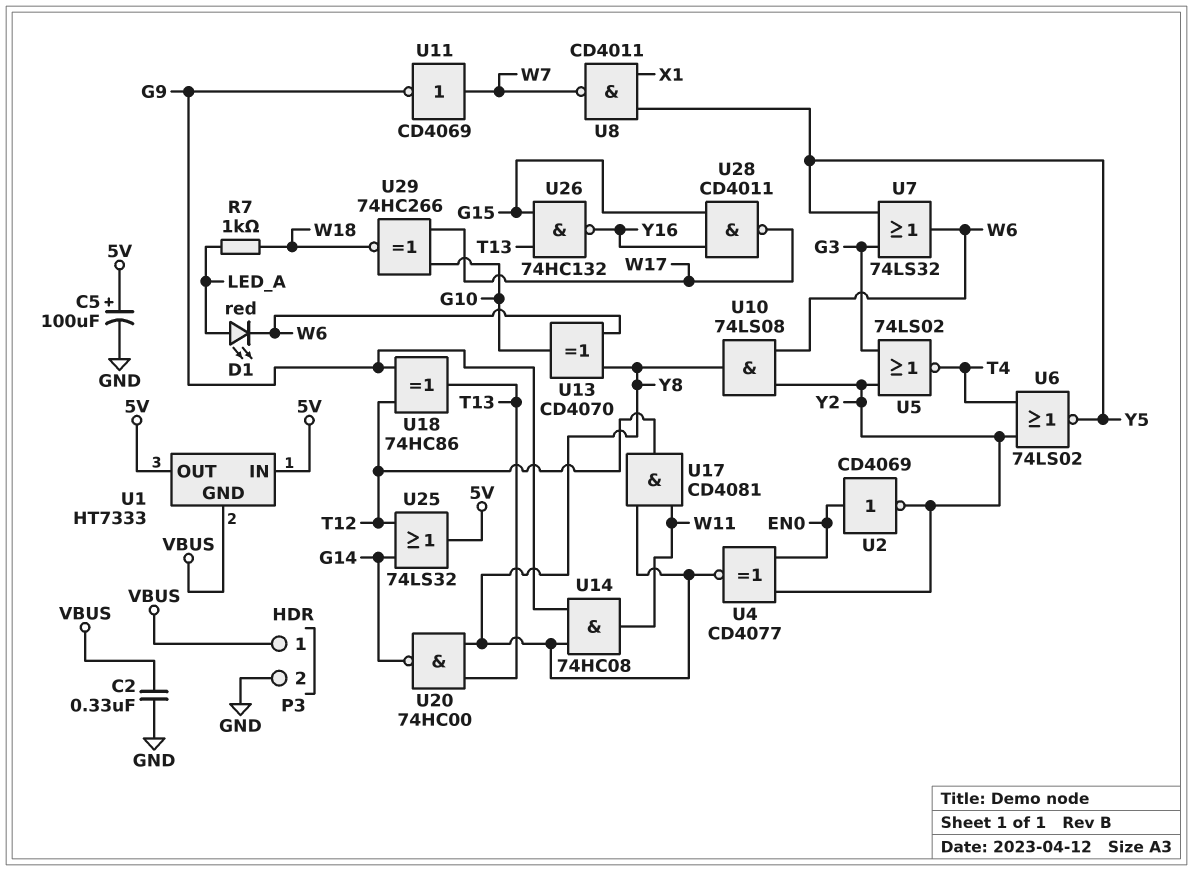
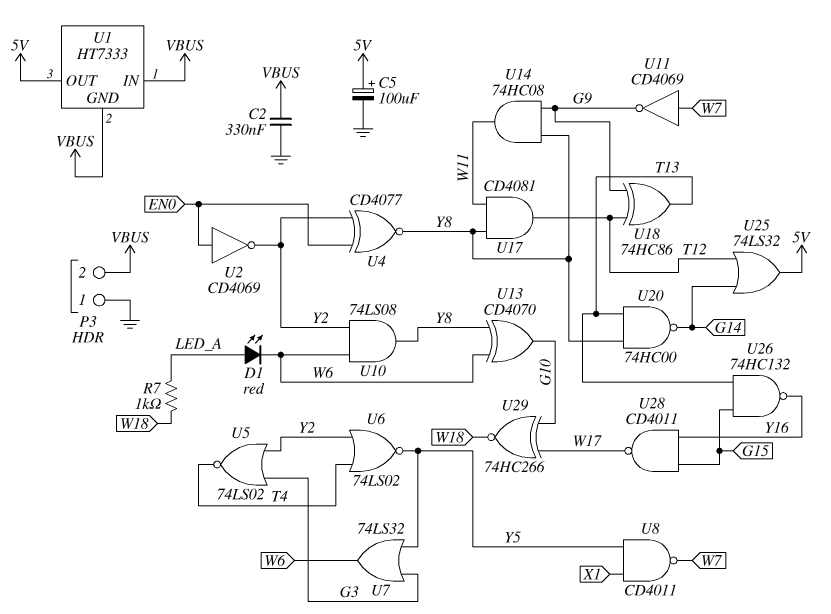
P3 pin 1: VBUS -> GND
P3 pin 2: GND -> VBUS
U1 pin IN: 5V -> VBUS

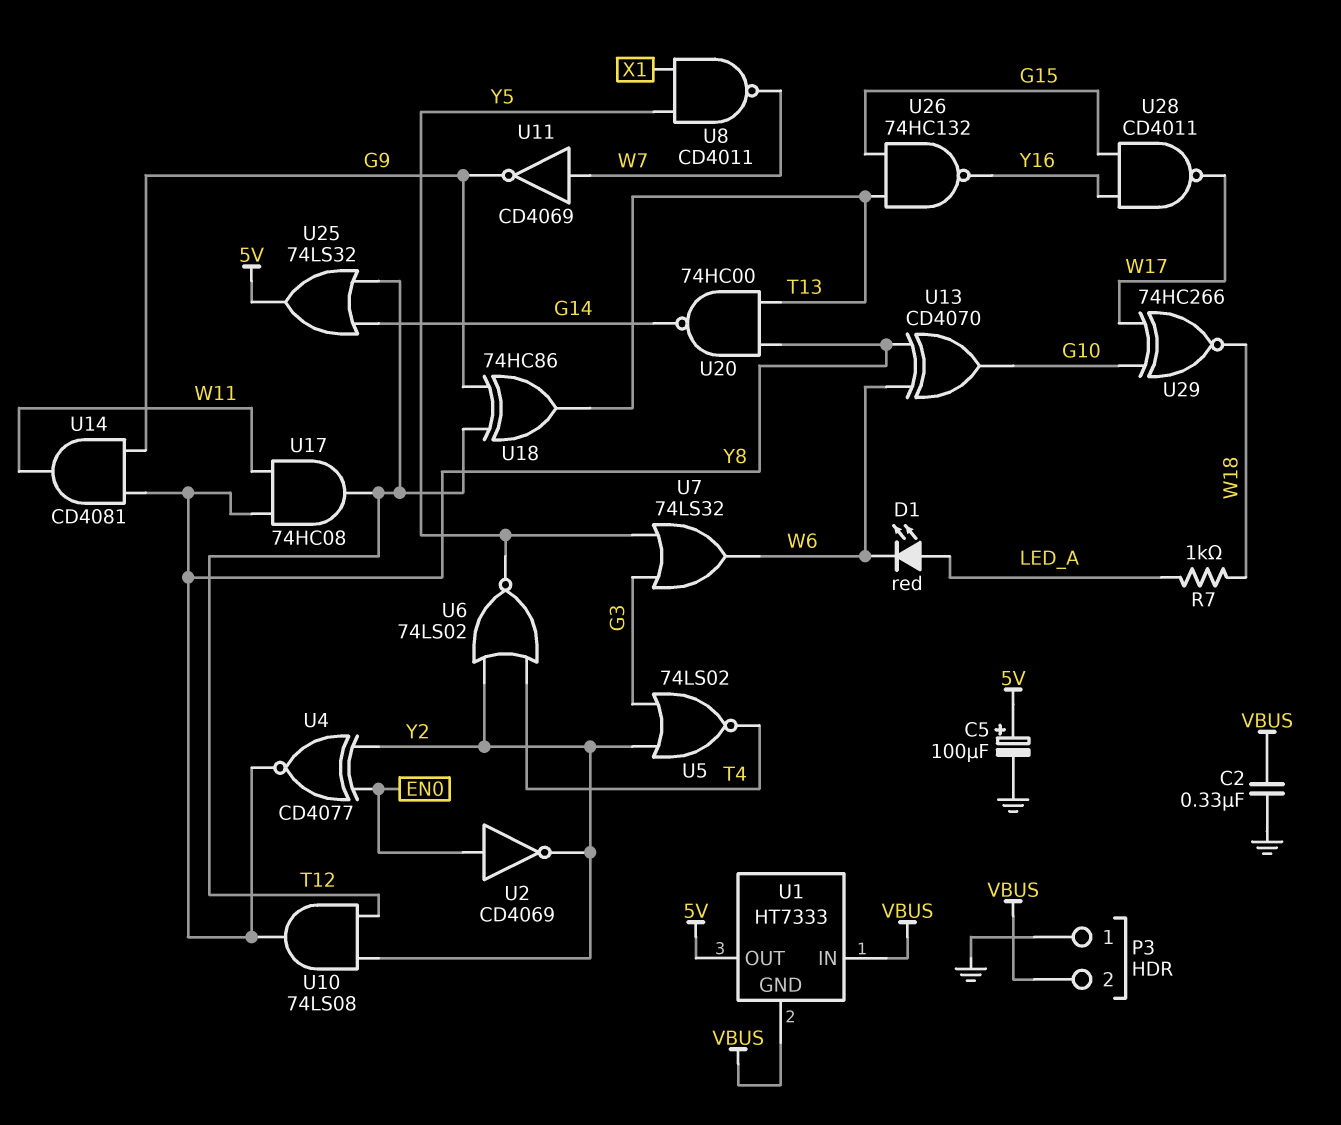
U10: AND 74LS08 (in W6, in Y2, out Y8) -> AND 74LS08 (in T12, in Y2, out Y8)
U14: AND 74HC08 (in G9, in Y8, out W11) -> AND CD4081 (in G9, in Y8, out W11)
U17: AND CD4081 (in W11, in Y8, out T12) -> AND 74HC08 (in W11, in Y8, out T12)

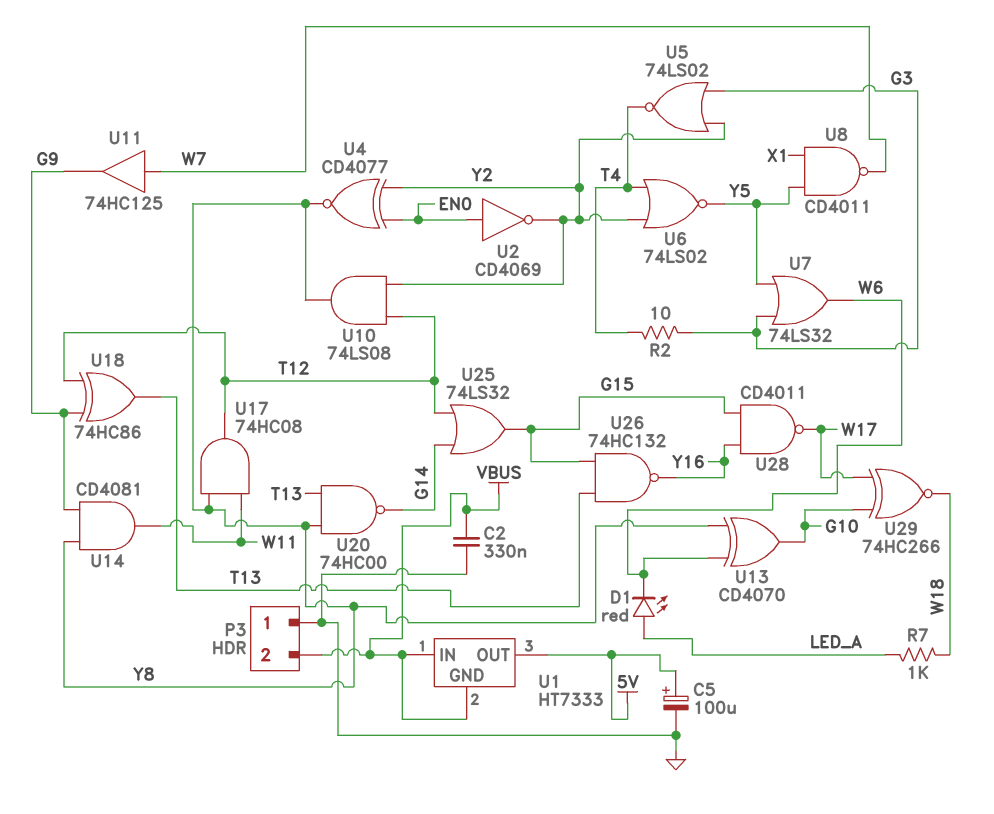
R2: none -> 10 (G3, T4)
U11: NOT CD4069 (in W7, out G9) -> buffer 74HC125 (in W7, out G9)
U25: OR 74LS32 (in G14, in T12, out 5V) -> OR 74LS32 (in G14, in T12, out G15)

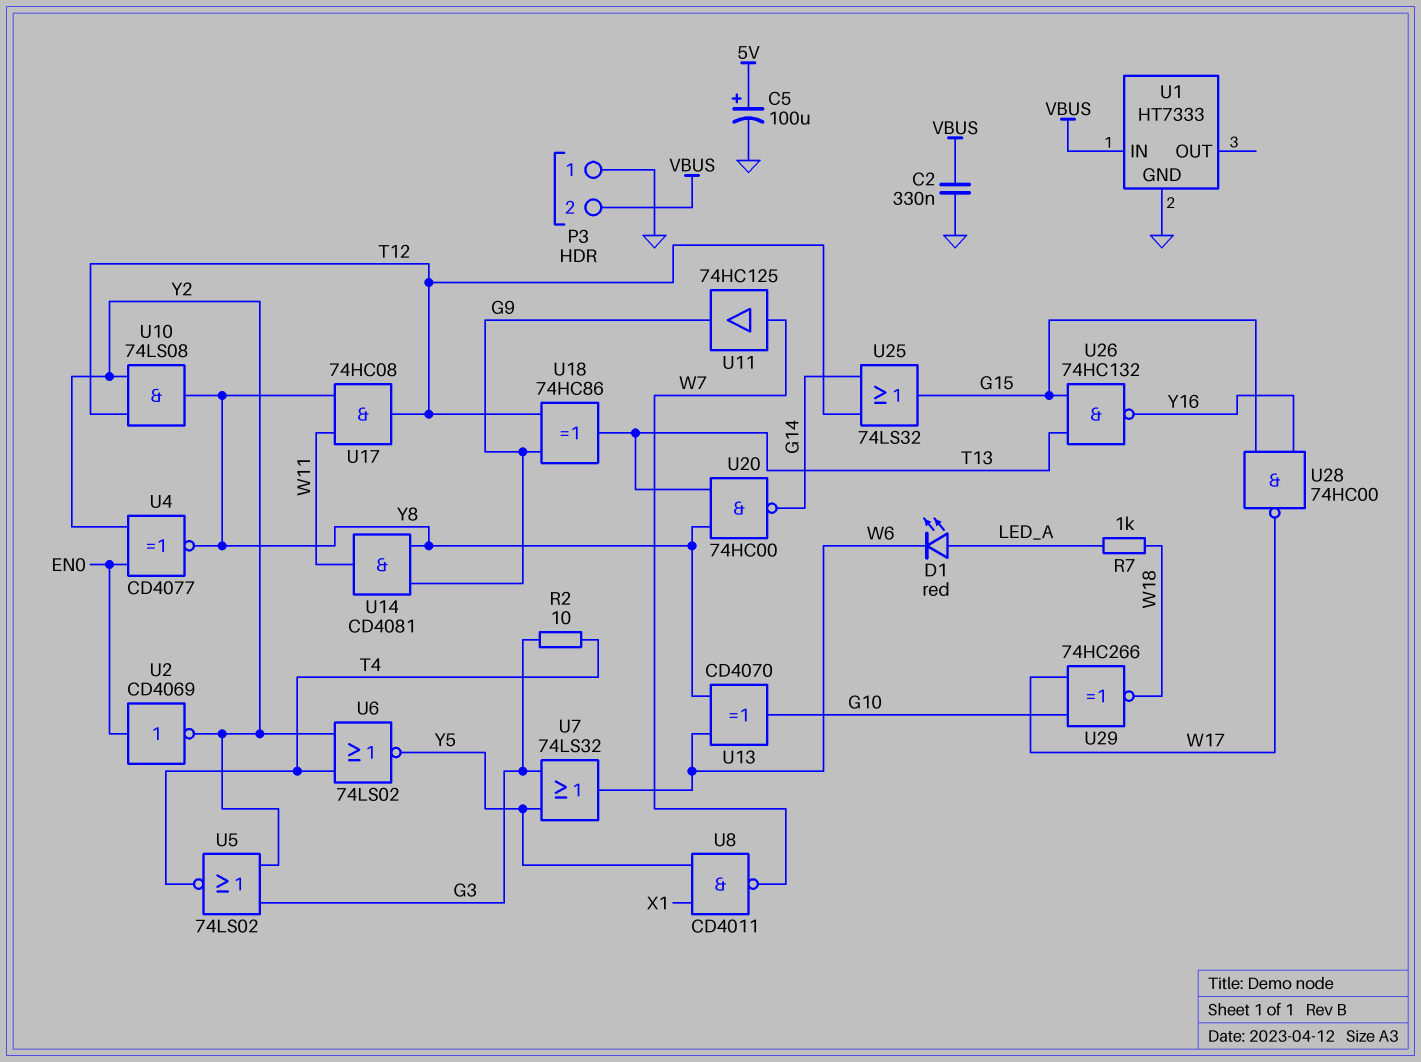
U1 pin GND: VBUS -> GND
U1 pin OUT: 5V -> none
U28: NAND CD4011 (in G15, in Y16, out W17) -> NAND 74HC00 (in G15, in Y16, out W17)

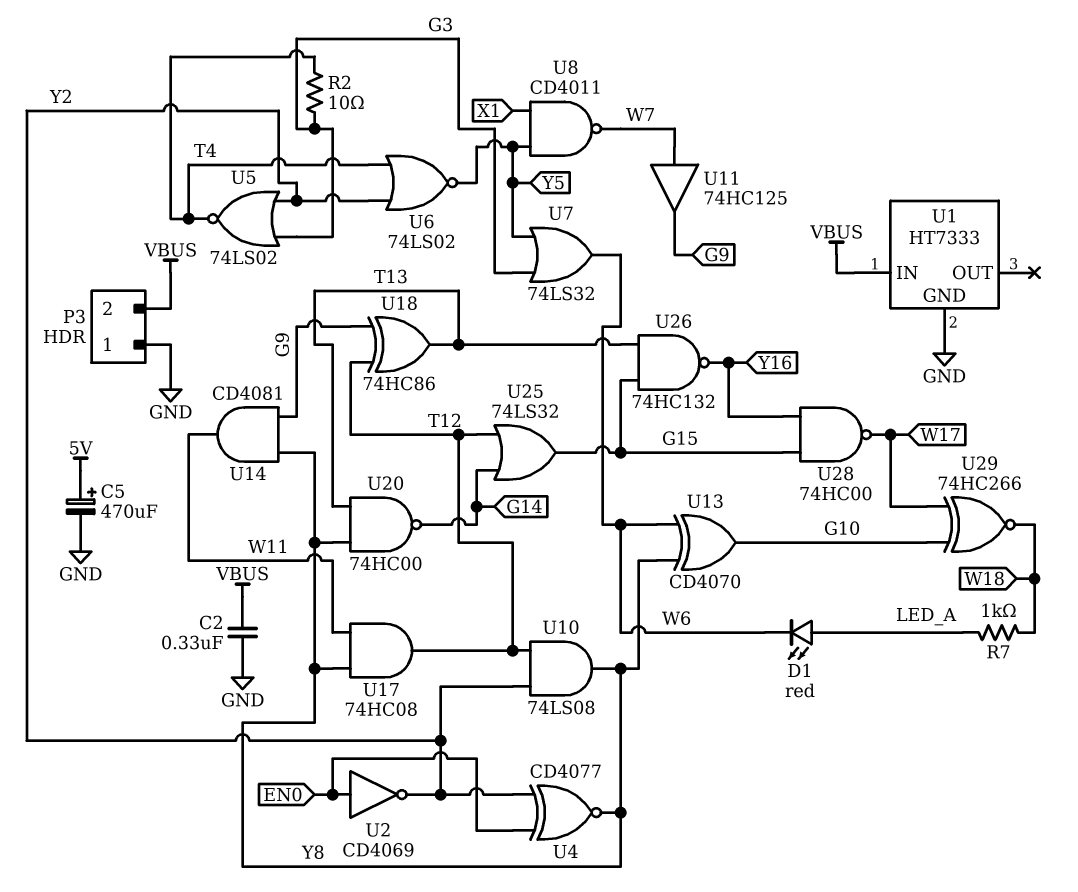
C5: 100uF (plus 5V, minus GND) -> 470uF (plus 5V, minus GND)

